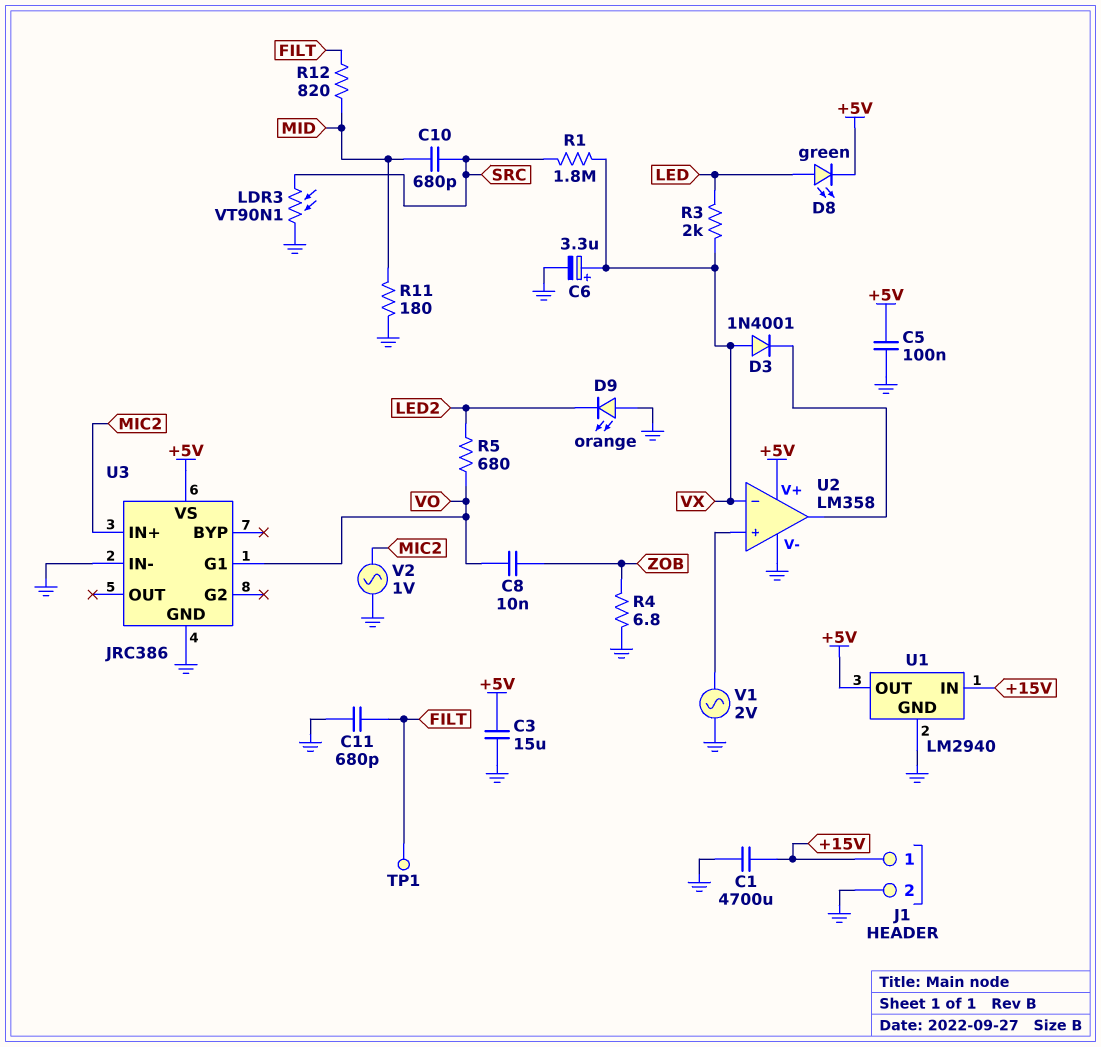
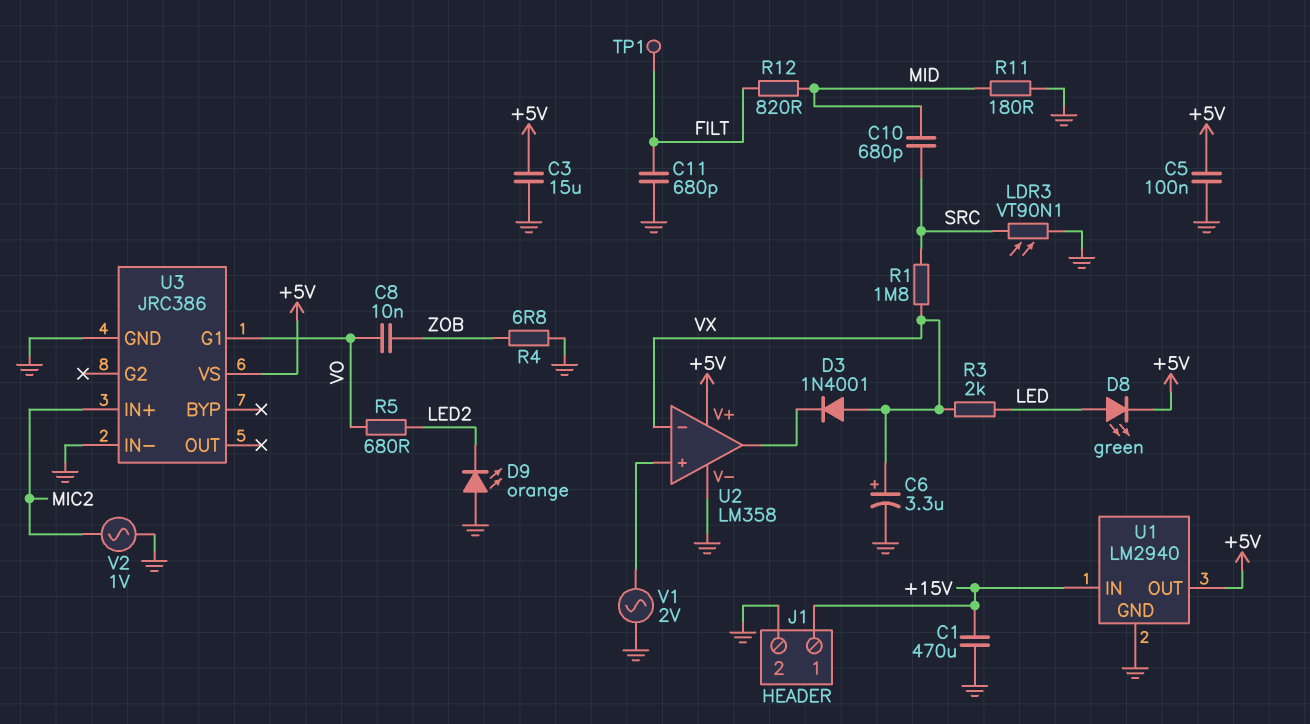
C1: 4700uF (+15V, GND) -> 470uF (+15V, GND)

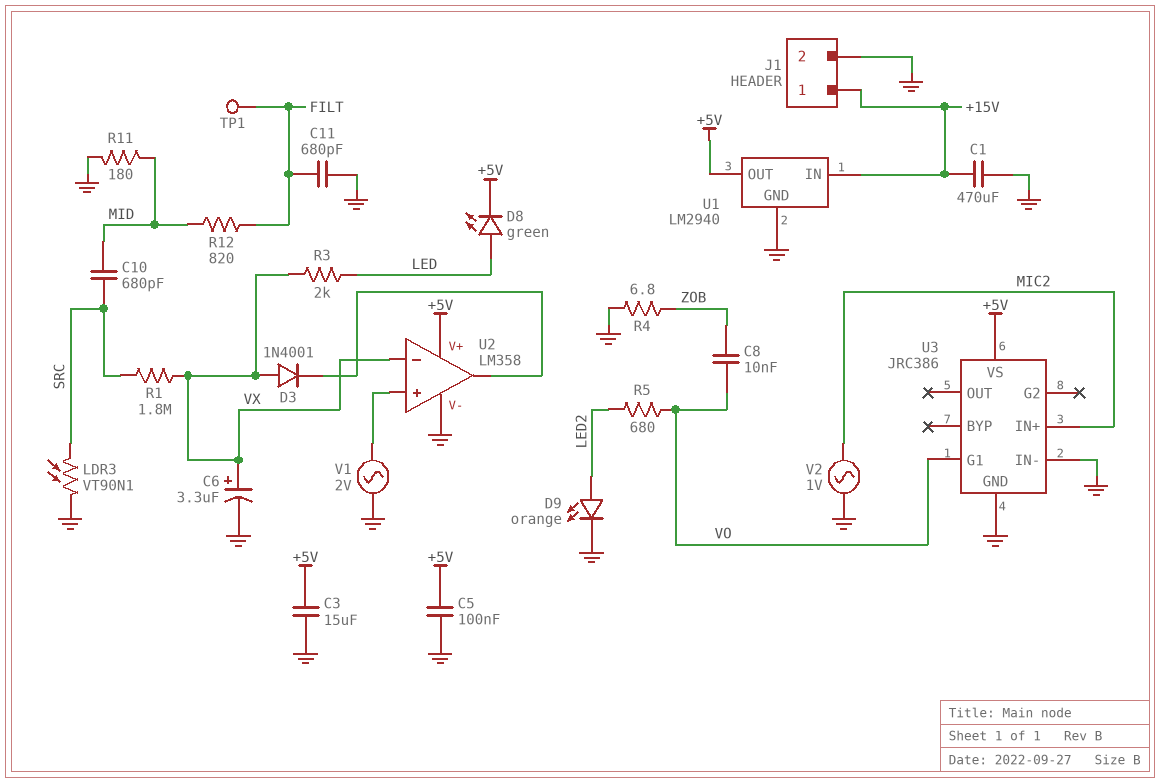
D9: LED orange (A GND, K LED2) -> LED orange (A LED2, K GND)

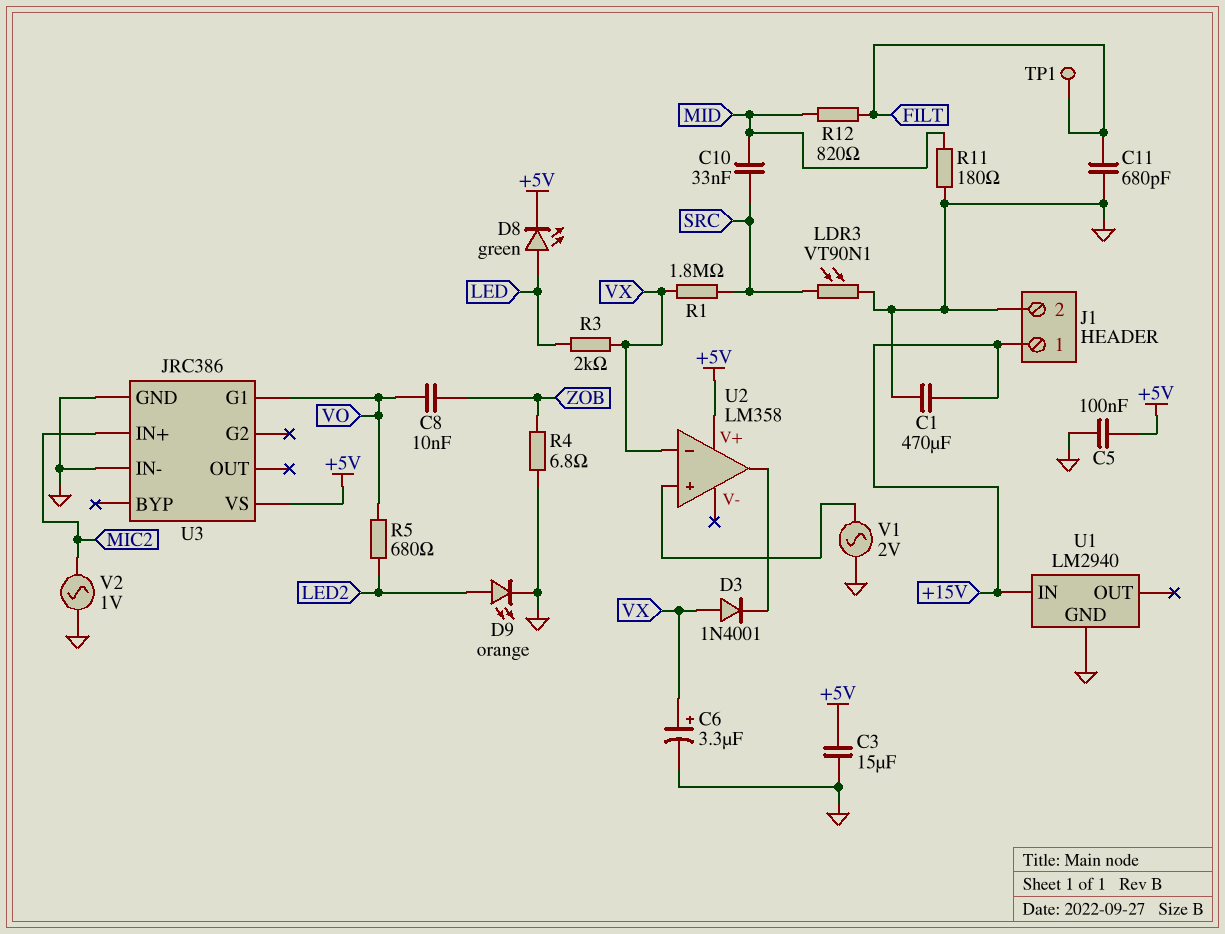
C10: 680pF (MID, SRC) -> 33nF (MID, SRC)
U1 pin OUT: +5V -> none
U2 pin V-: GND -> none

